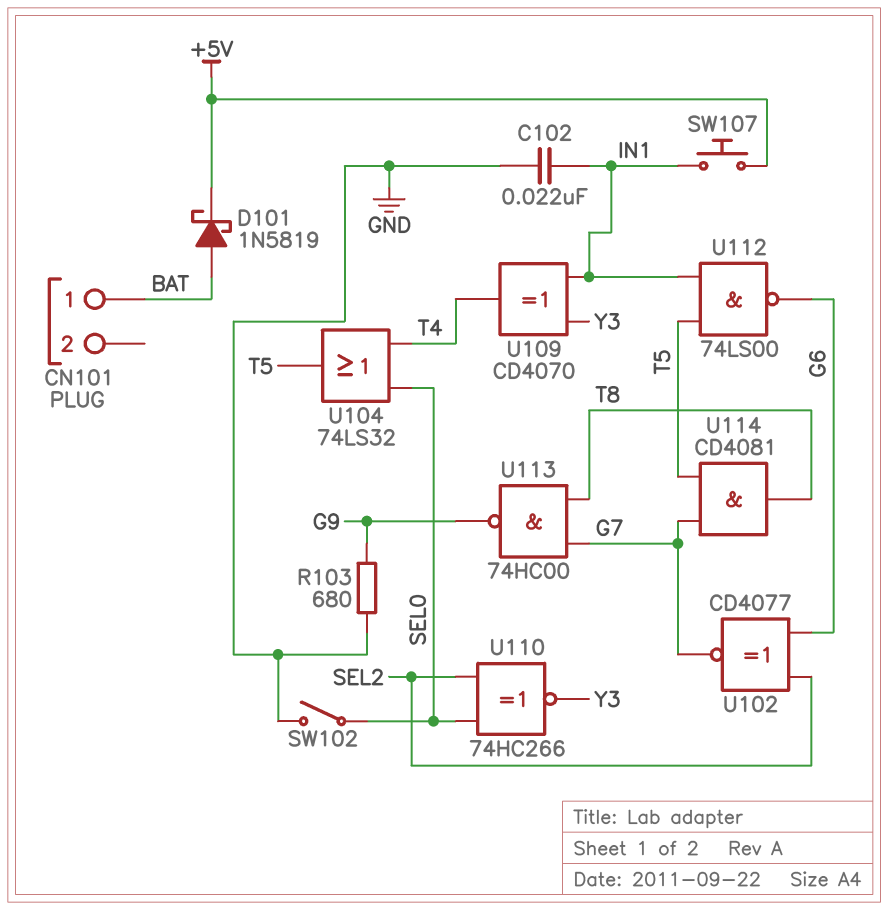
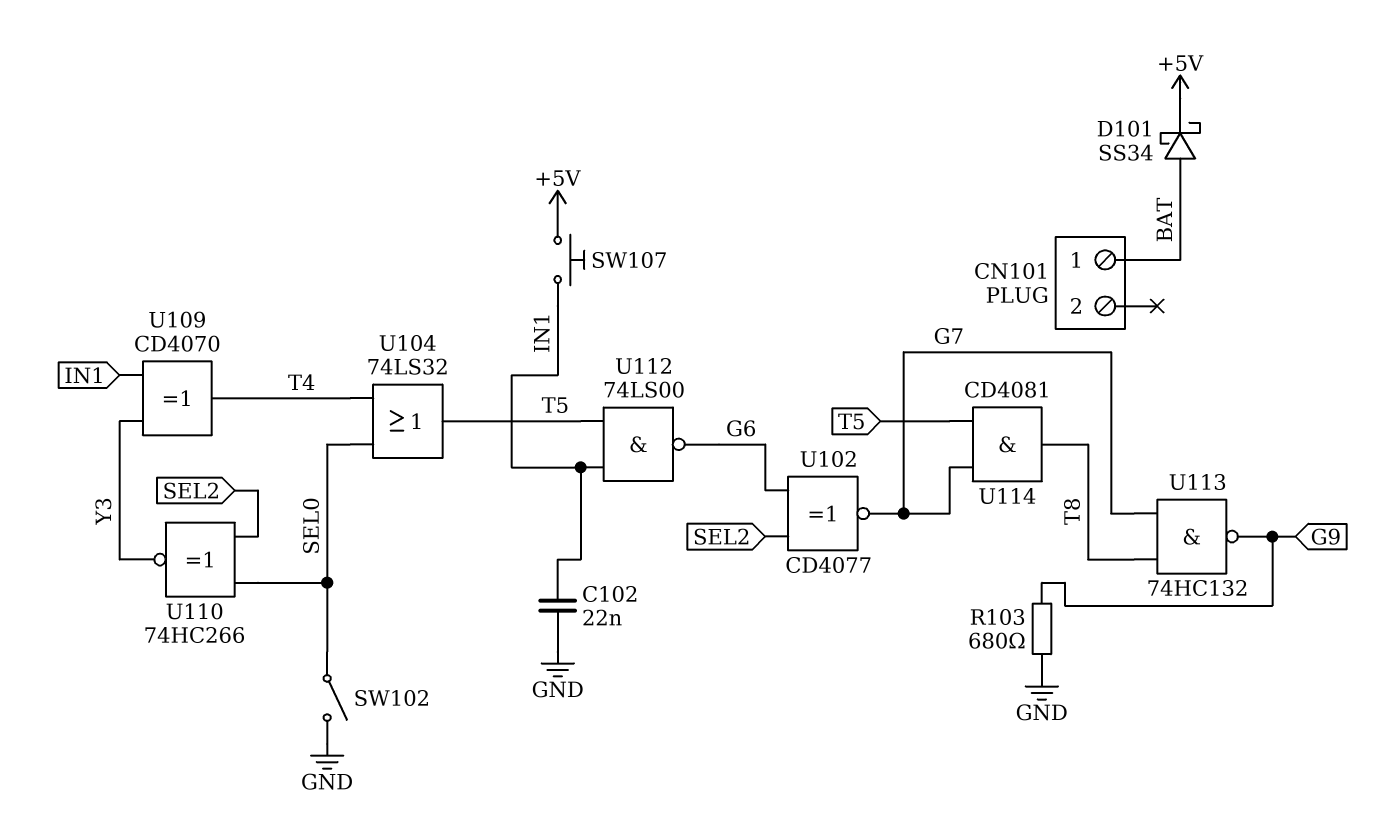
D101: schottky 1N5819 (A BAT, K +5V) -> schottky SS34 (A BAT, K +5V)
U113: NAND 74HC00 (in G7, in T8, out G9) -> NAND 74HC132 (in G7, in T8, out G9)

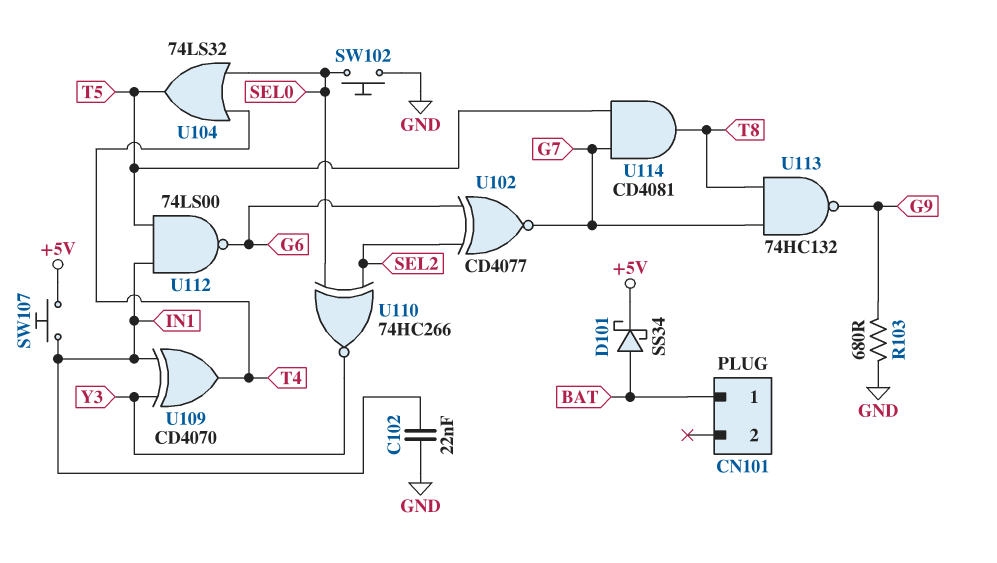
SW102: switch (GND, SEL0) -> button (GND, SEL0)

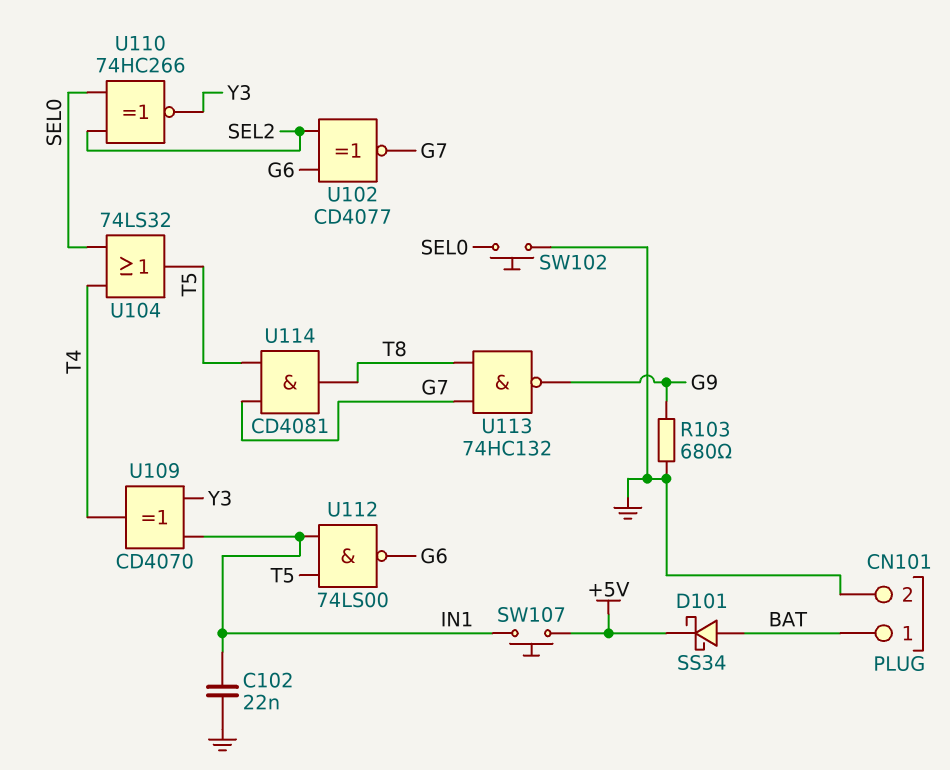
CN101 pin 2: none -> GND

